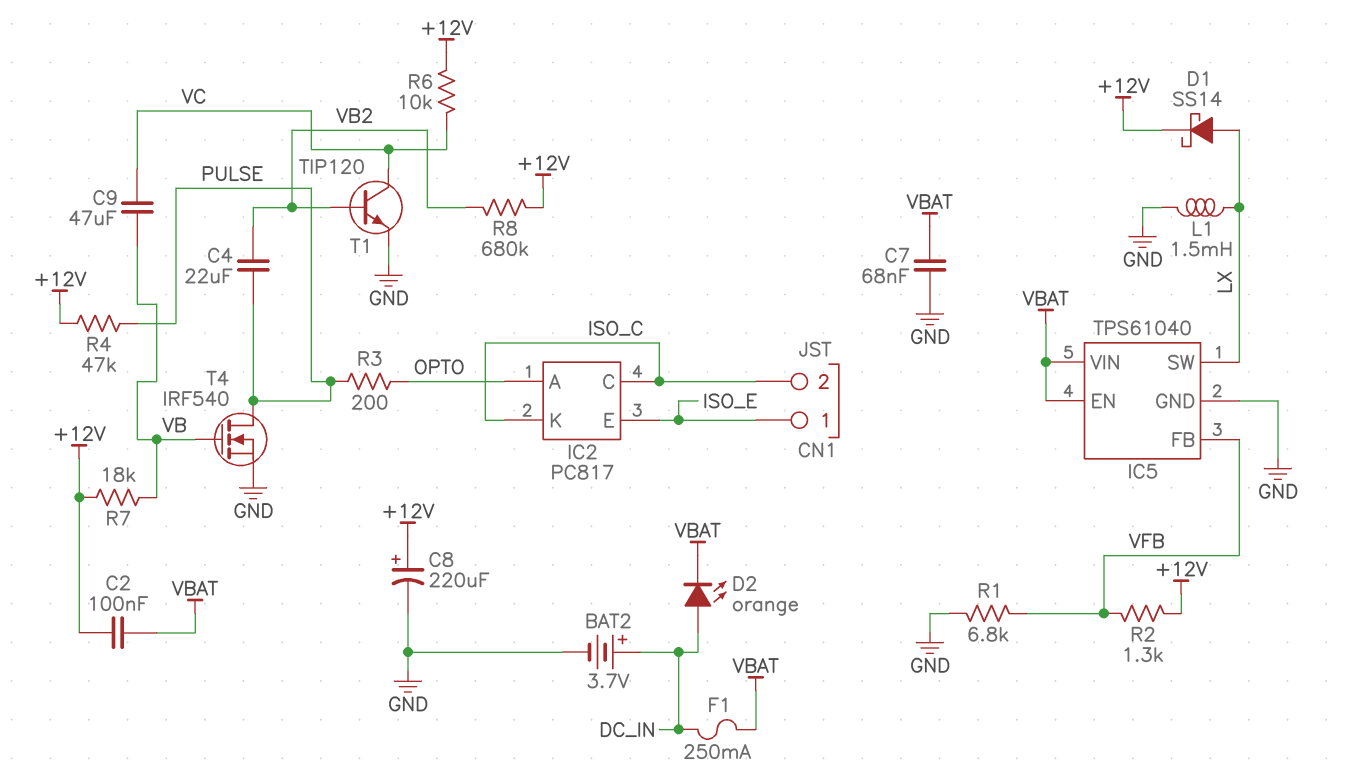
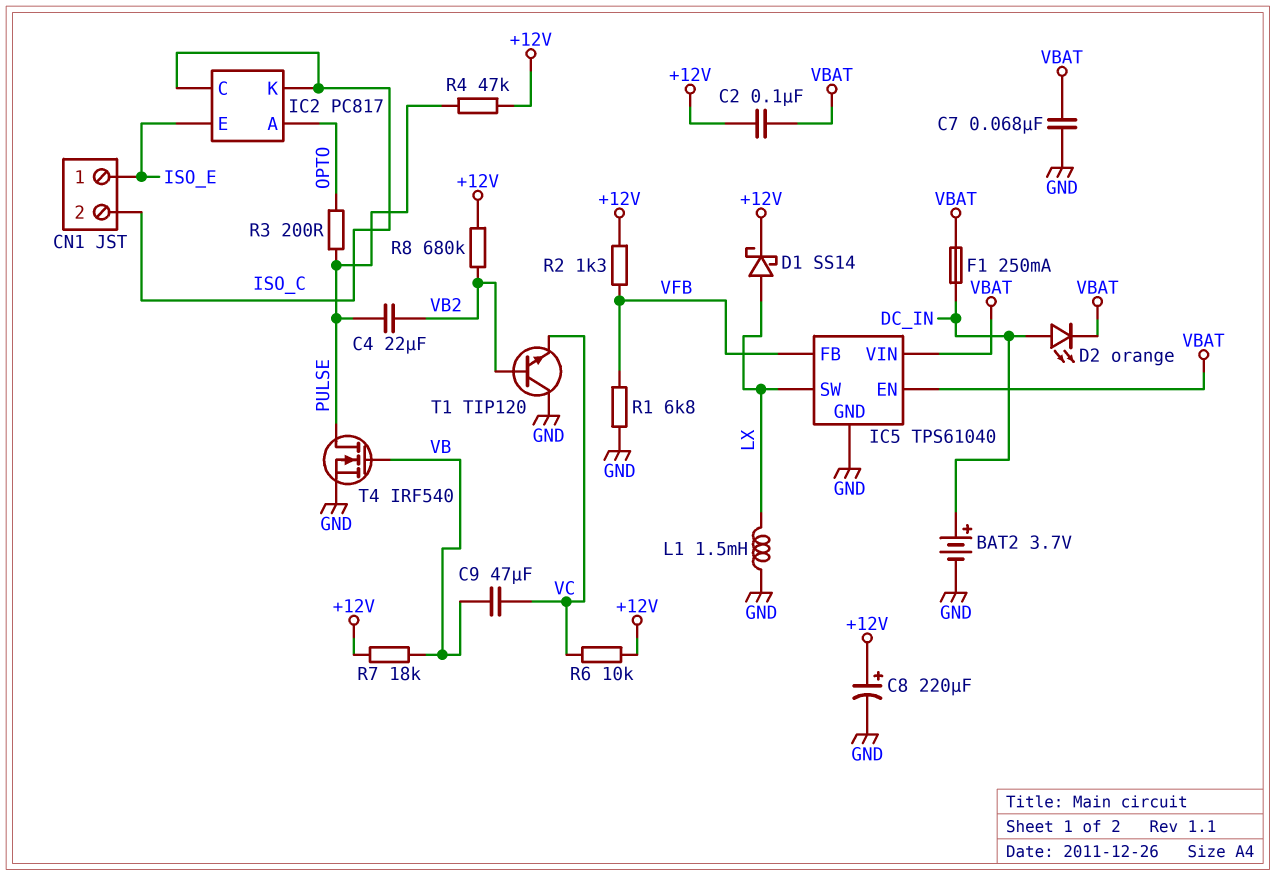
T1: NPN TIP120 (B VB2, C VC, E GND) -> NPN TIP120 (B VB2, C GND, E VC)

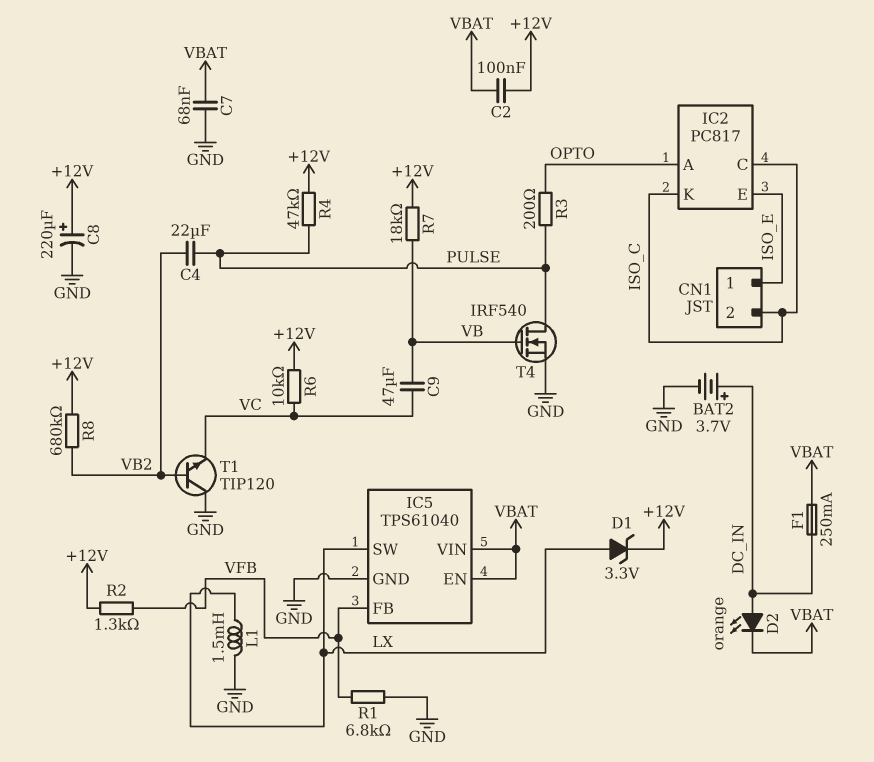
D1: schottky SS14 (A LX, K +12V) -> zener 3.3V (A LX, K +12V)

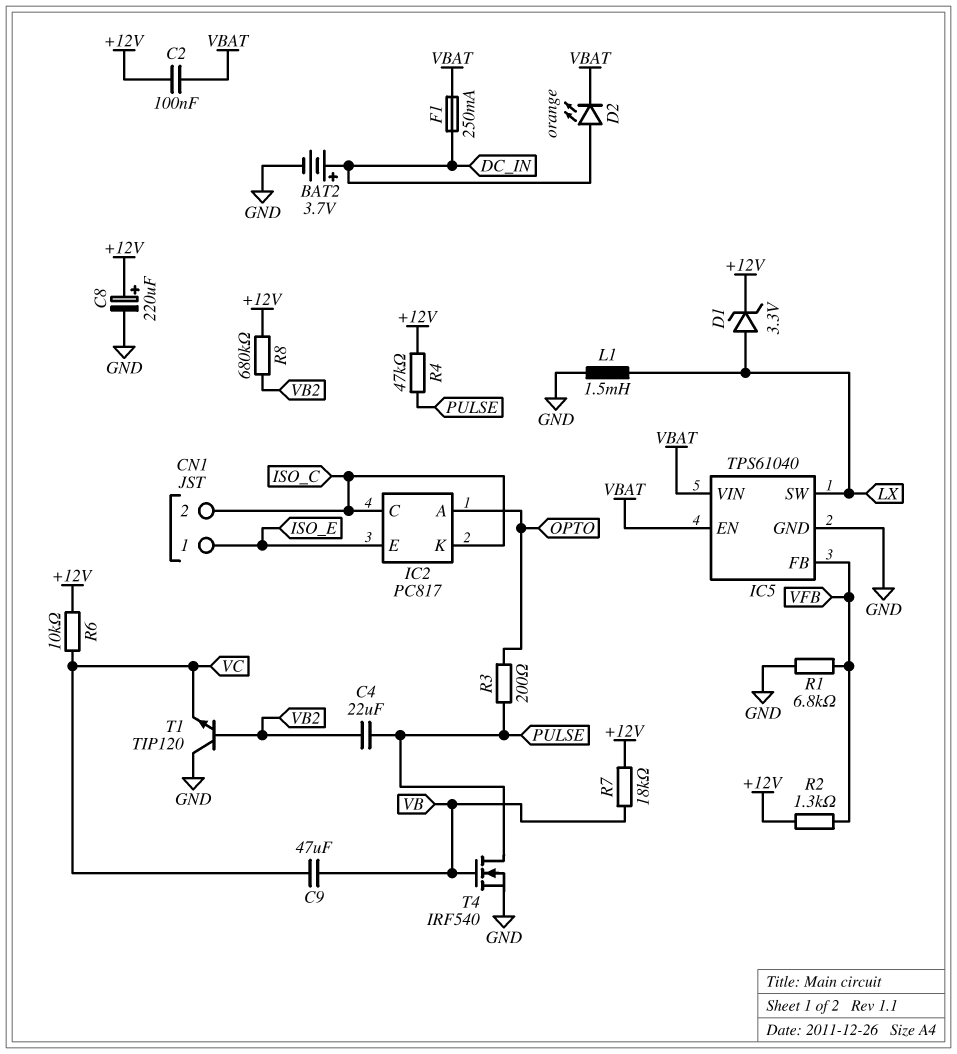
C7: 68nF (GND, VBAT) -> none

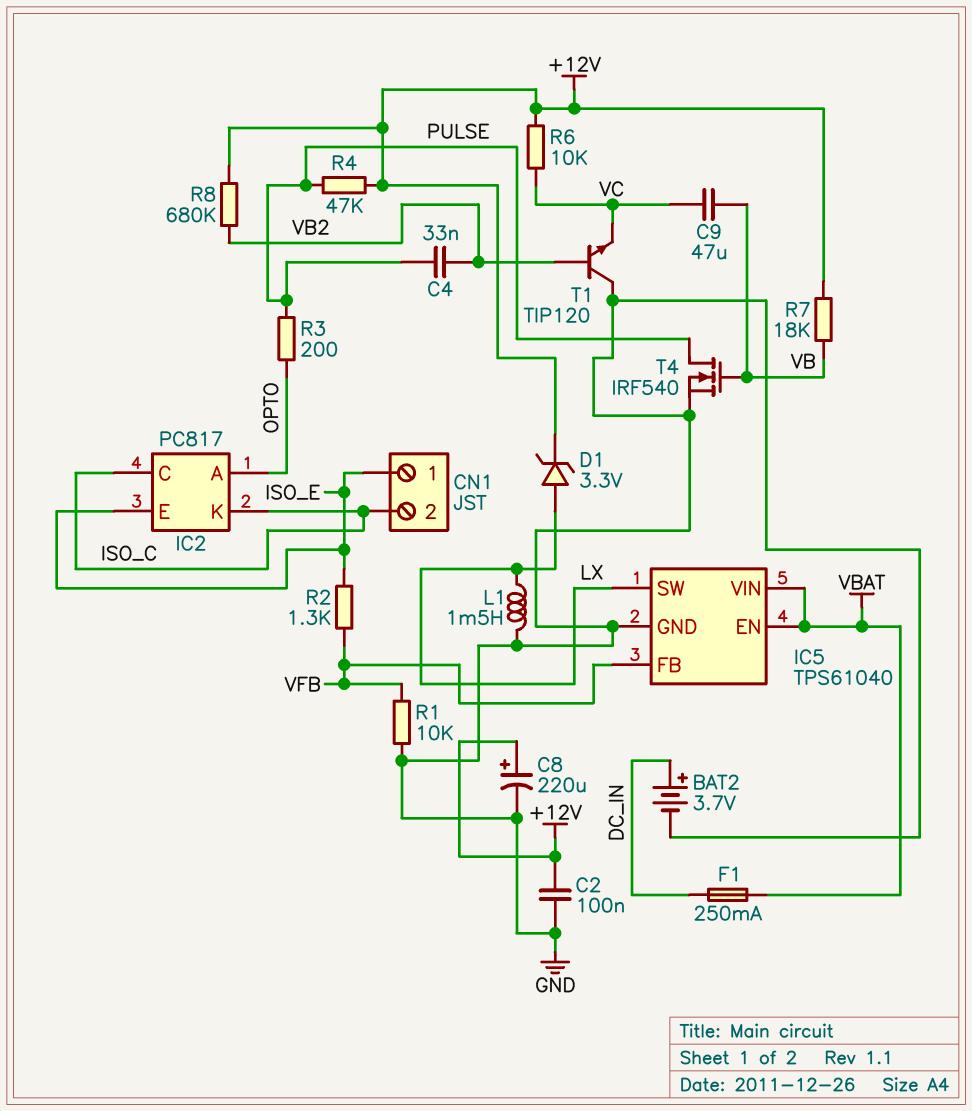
C2: 100nF (+12V, VBAT) -> 100nF (+12V, GND)
C4: 22uF (PULSE, VB2) -> 33nF (PULSE, VB2)
D2: LED orange (A DC_IN, K VBAT) -> none
R1: 6.8k (GND, VFB) -> 10k (GND, VFB)
R2: 1.3k (+12V, VFB) -> 1.3k (ISO_E, VFB)

